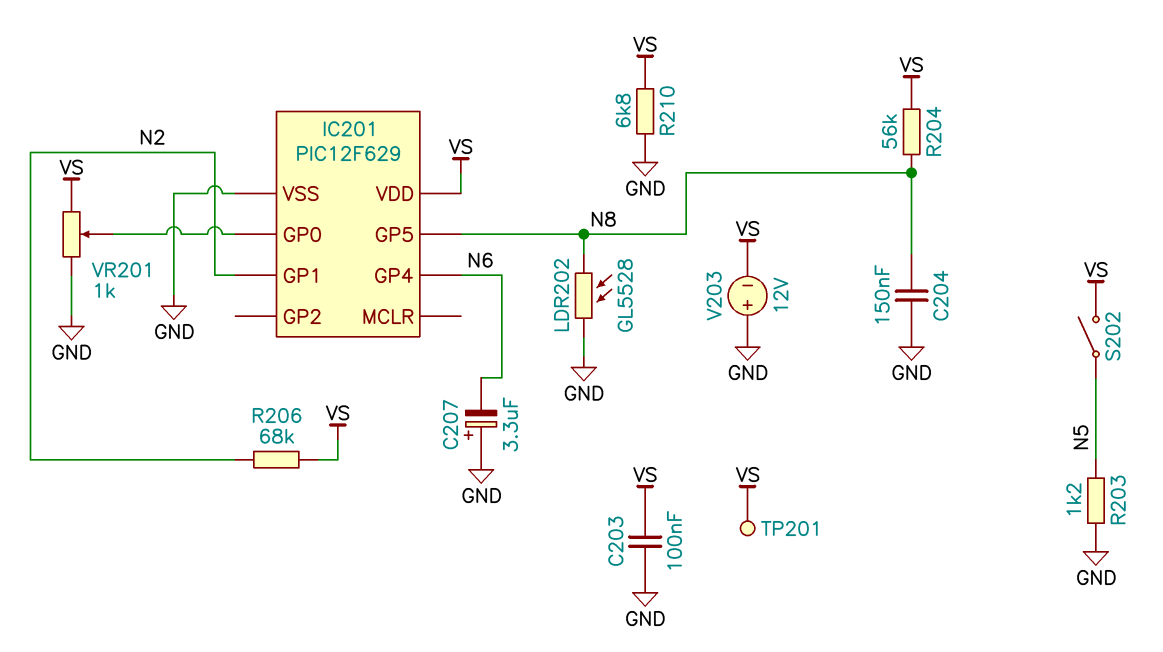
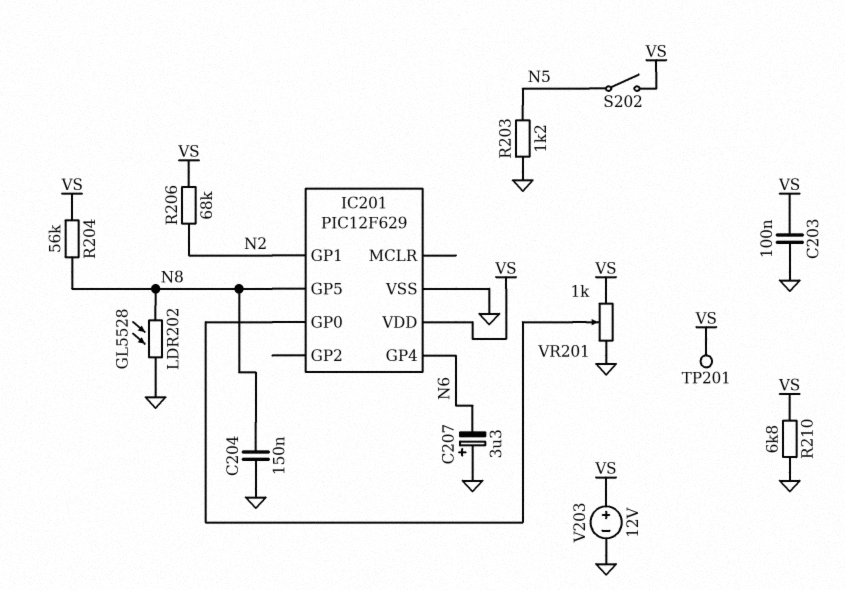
V203: 12V (plus GND, minus VS) -> 12V (plus VS, minus GND)

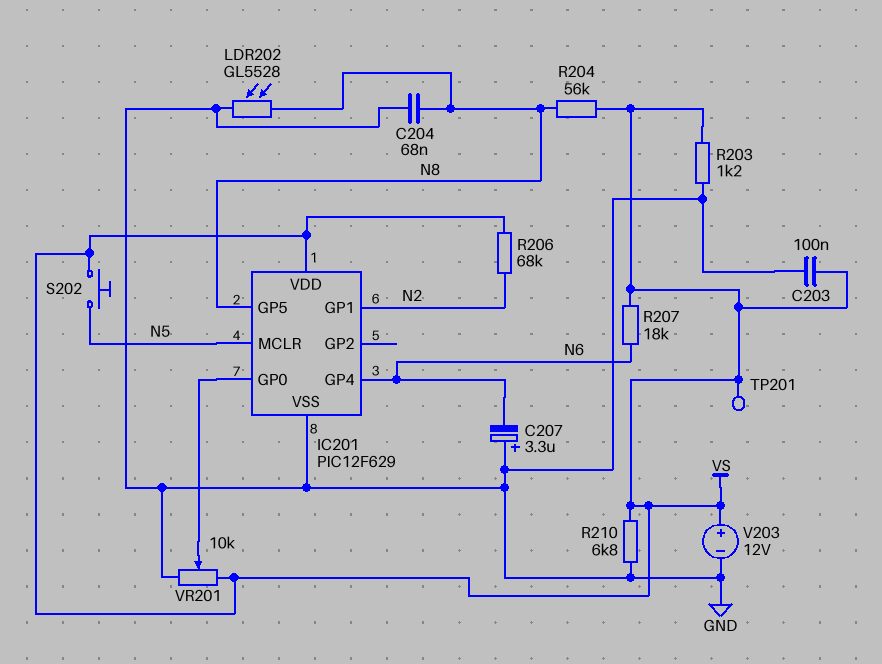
C204: 150nF (GND, N8) -> 68nF (GND, N8)
IC201 pin MCLR: none -> N5
R203: 1.2k (GND, N5) -> 1.2k (GND, VS)
R207: none -> 18k (N6, VS)
S202: switch (N5, VS) -> button (N5, VS)
VR201: 1k (GND, VS, wiper IC201/GP0) -> 10k (GND, VS, wiper IC201/GP0)

